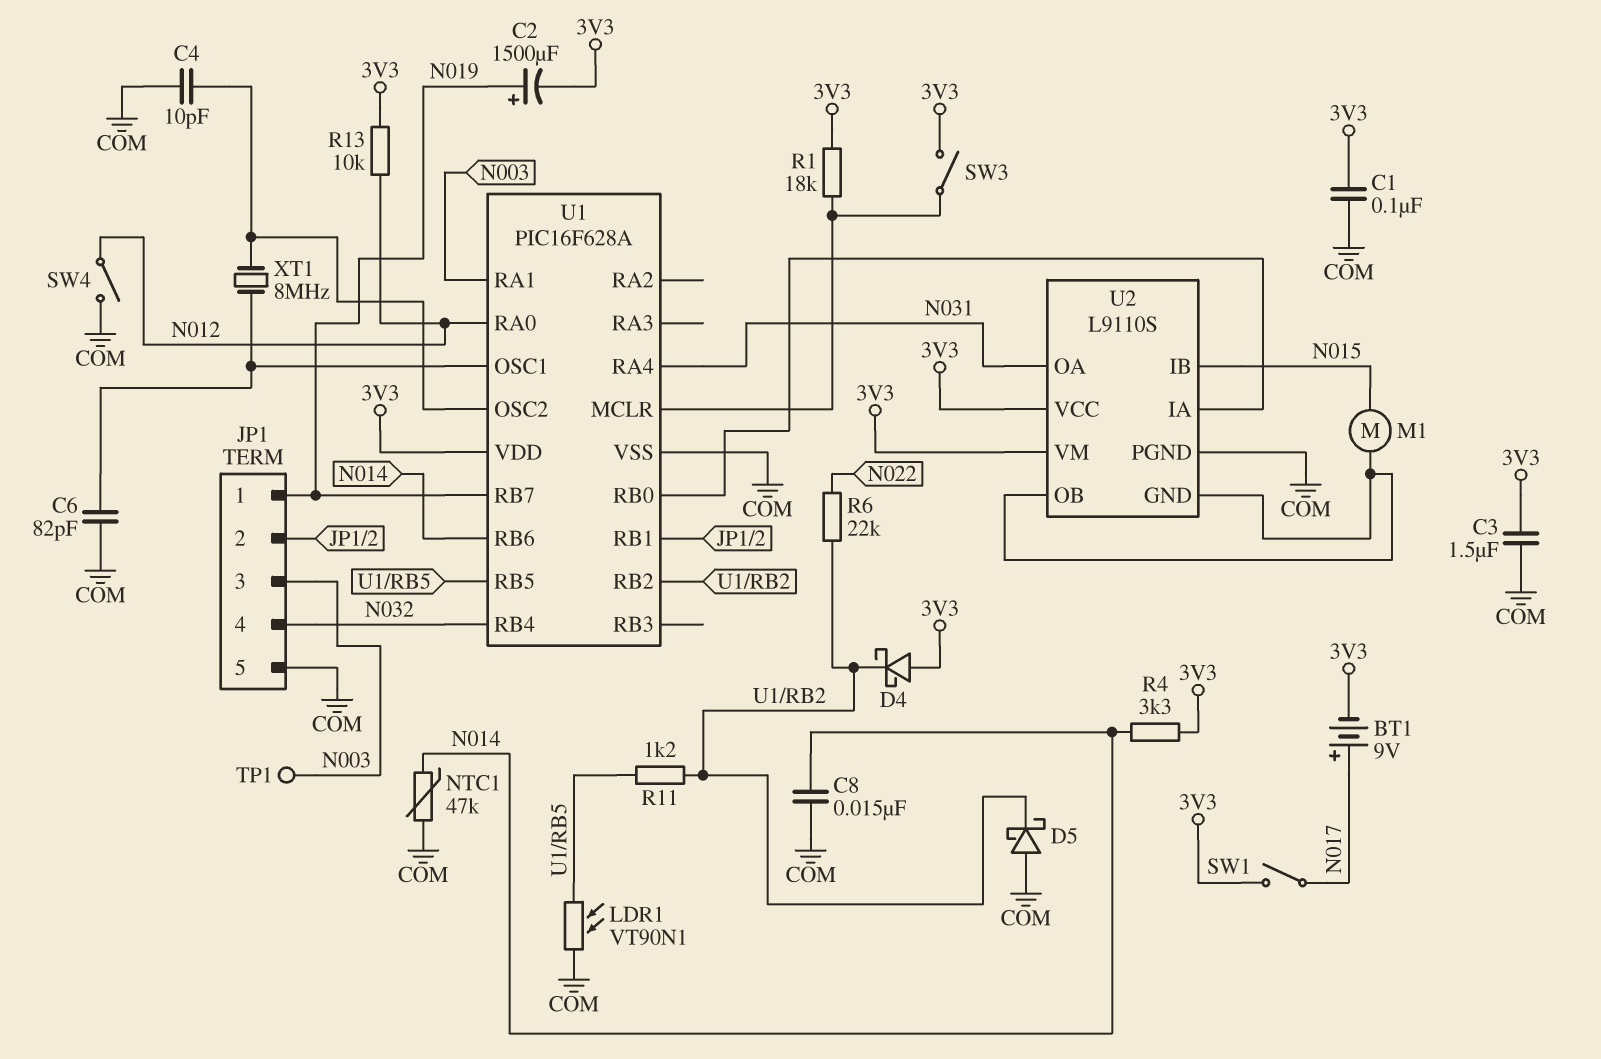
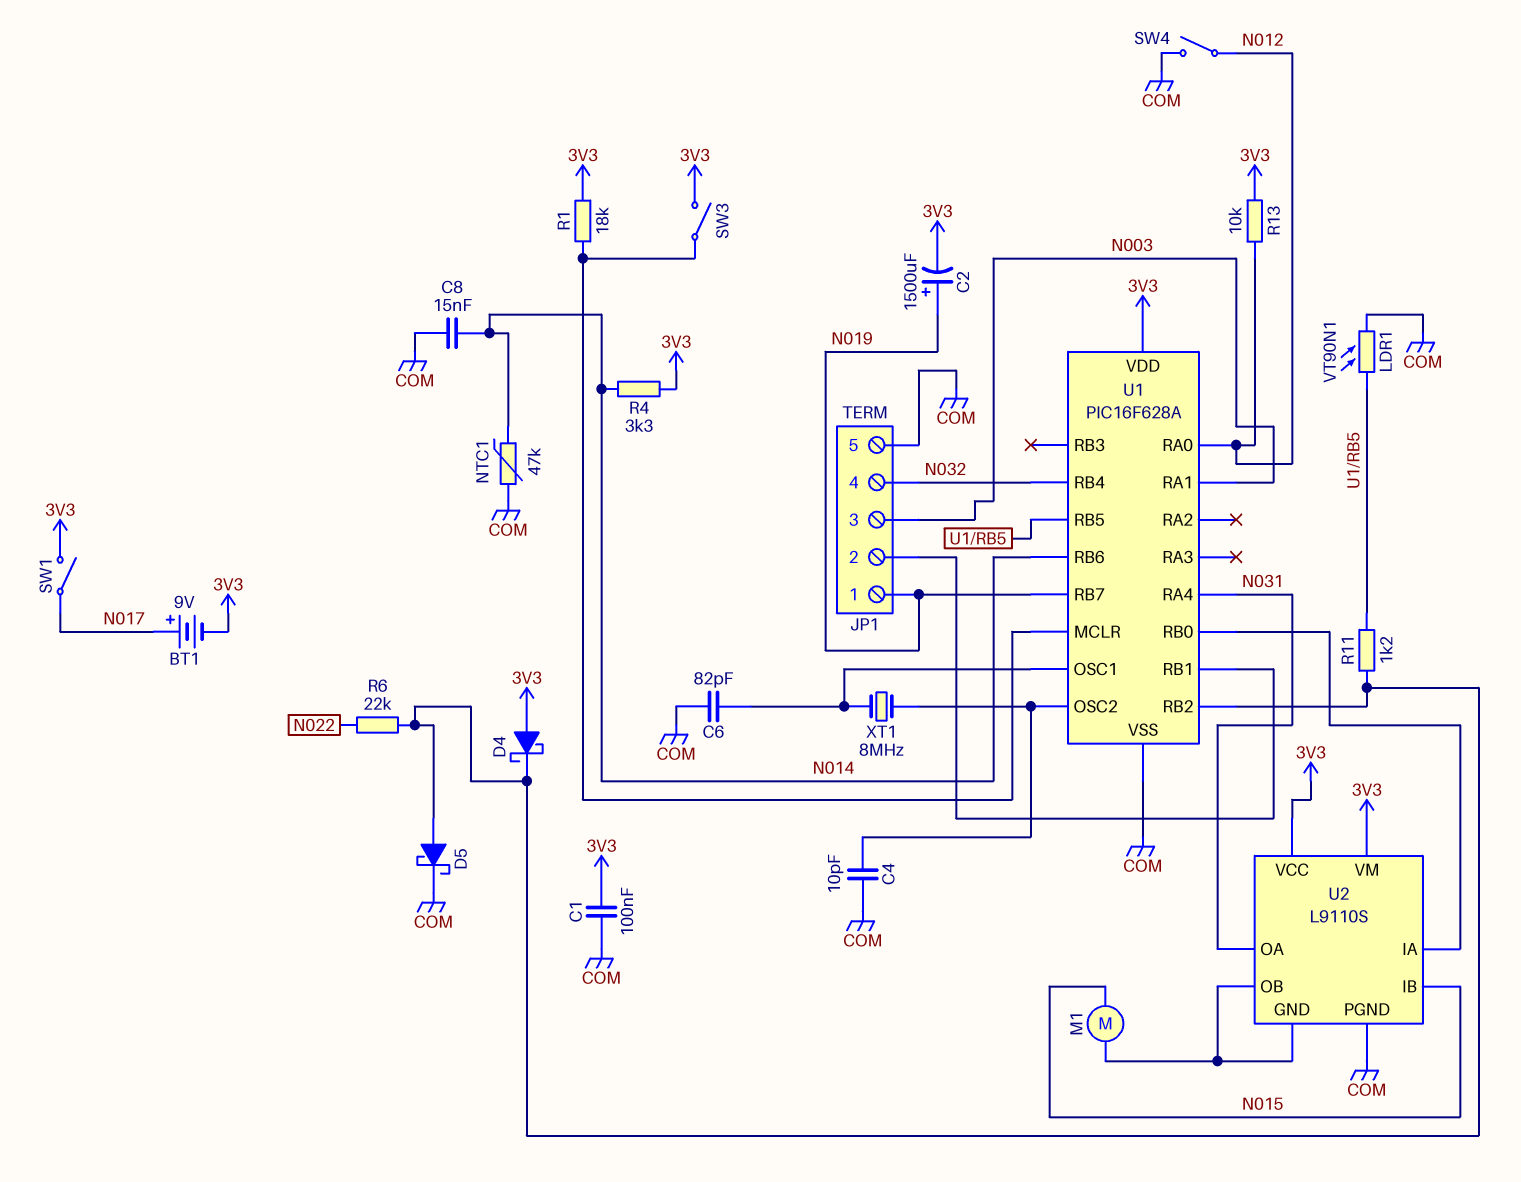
C3: 1.5uF (3V3, COM) -> none
D5: schottky (A COM, K U1/RB2) -> schottky (A U1/RB2, K COM)
TP1: test point (N003) -> none

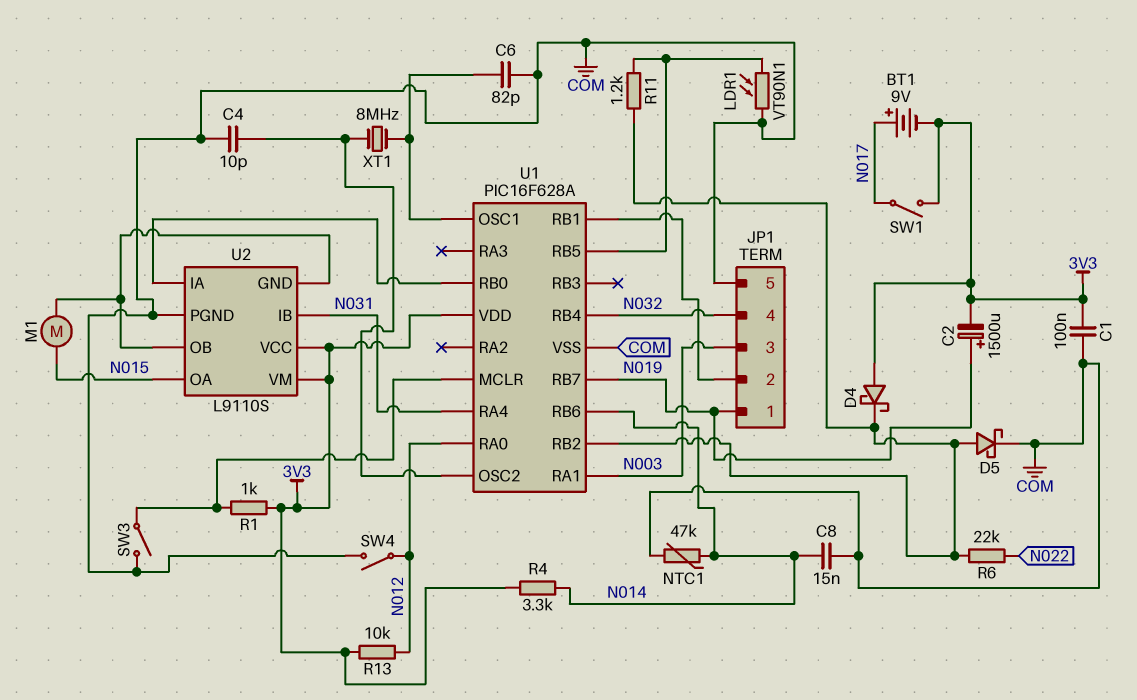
R1: 18k (3V3, U1/MCLR) -> 1k (3V3, U1/MCLR)
SW3: switch (3V3, U1/MCLR) -> switch (COM, U1/MCLR)
U2 pin IB: N015 -> N031
U2 pin OA: N031 -> N015

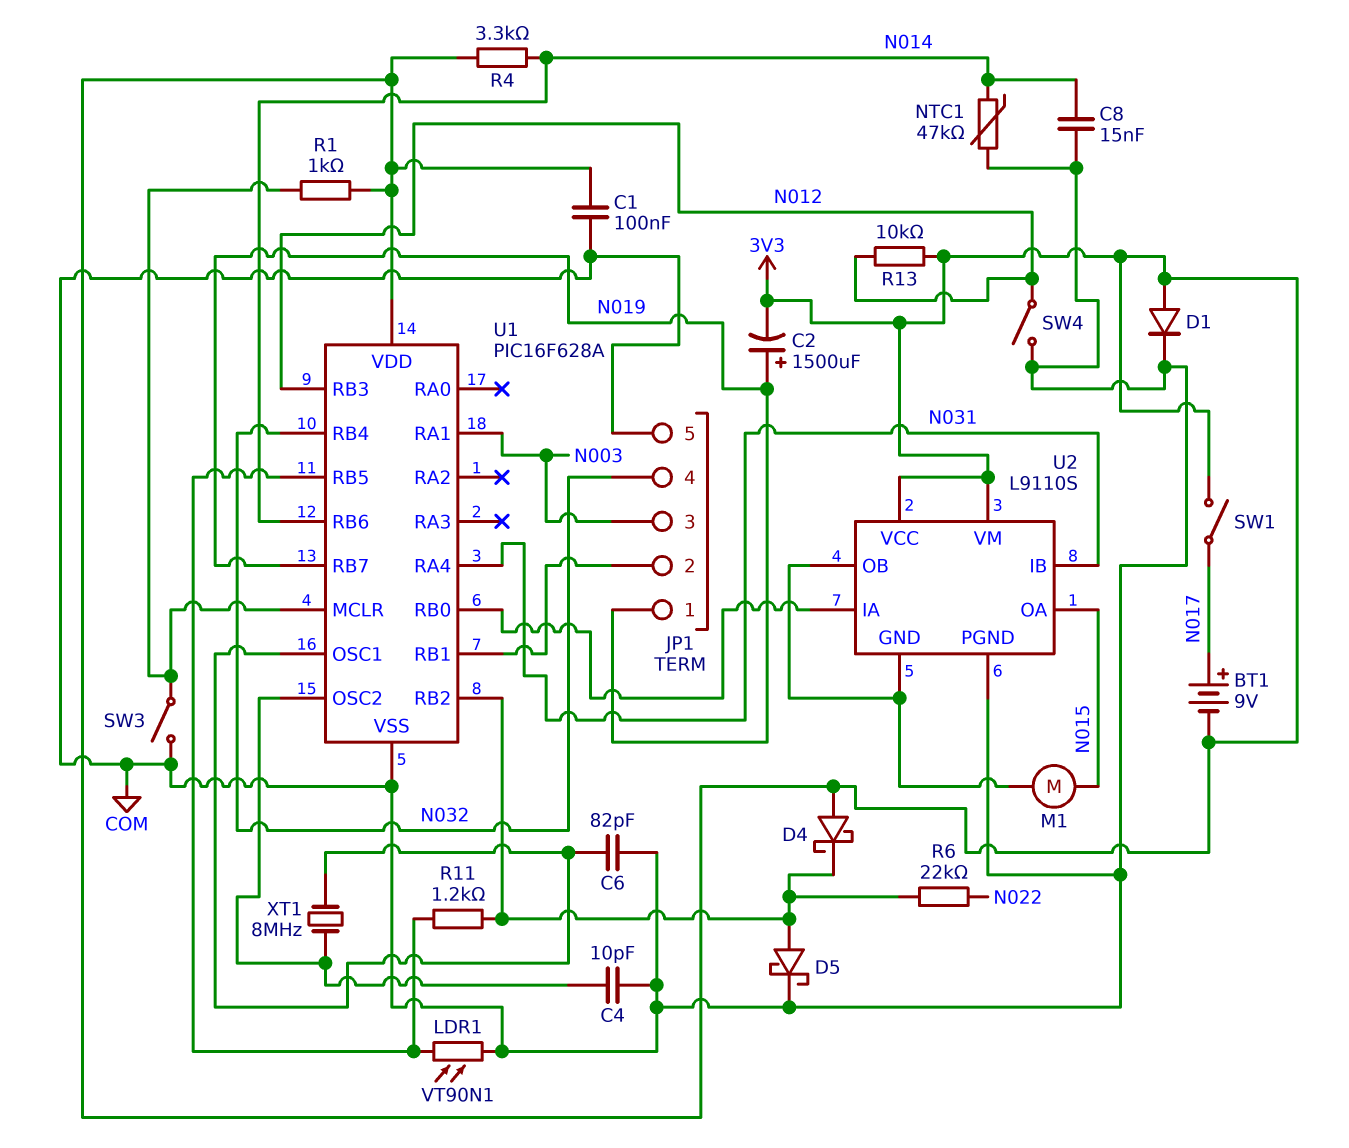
D1: none -> diode (A 3V3, K COM)
U1 pin RA0: N012 -> none
U1 pin RB3: none -> N012

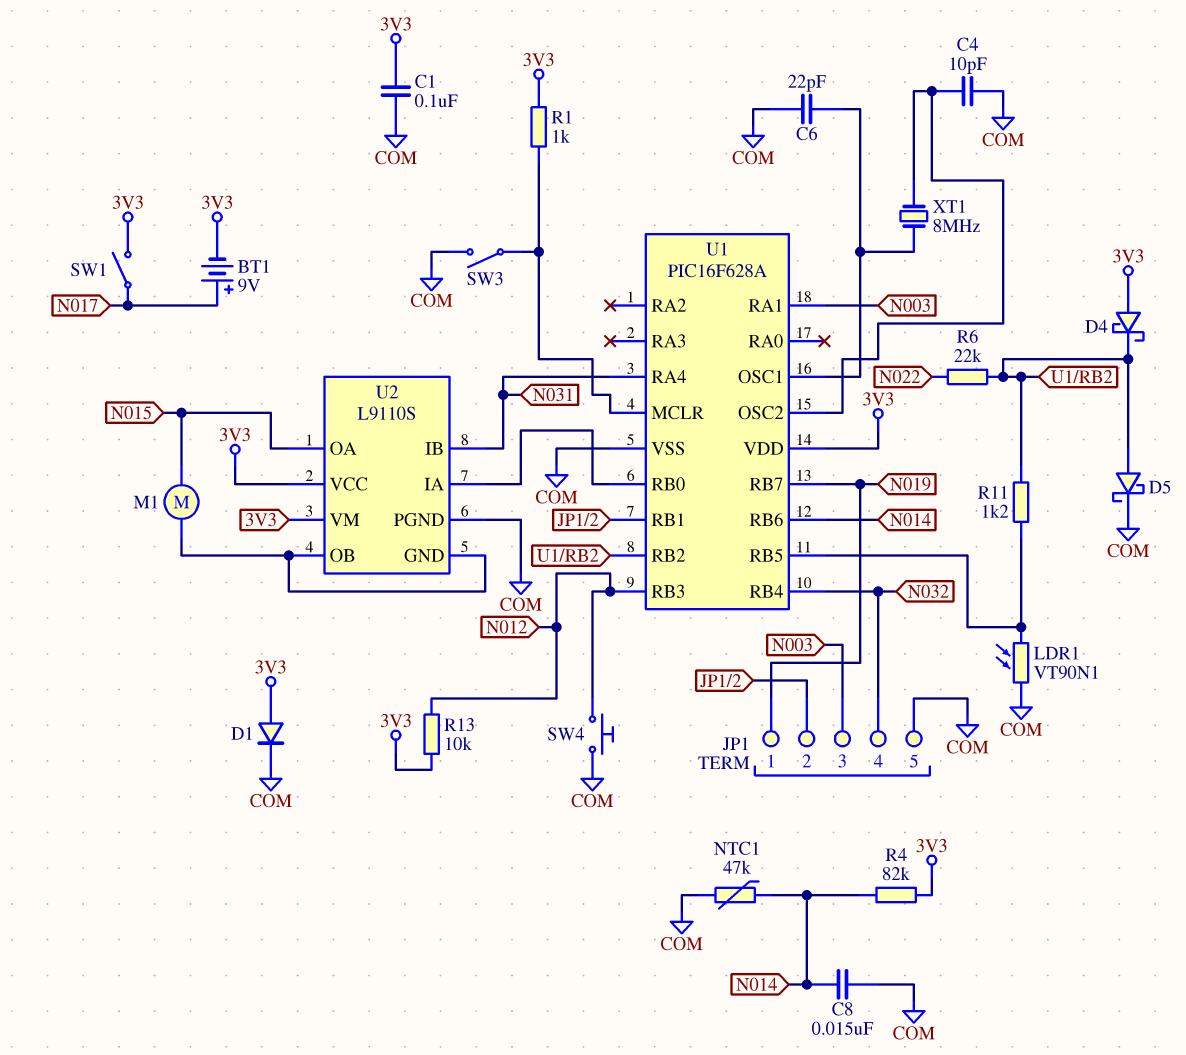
C2: 1500uF (plus N019, minus 3V3) -> none
C6: 82pF (COM, U1/OSC1) -> 22pF (COM, U1/OSC1)
R4: 3.3k (3V3, N014) -> 82k (3V3, N014)
SW4: switch (COM, N012) -> button (COM, N012)

